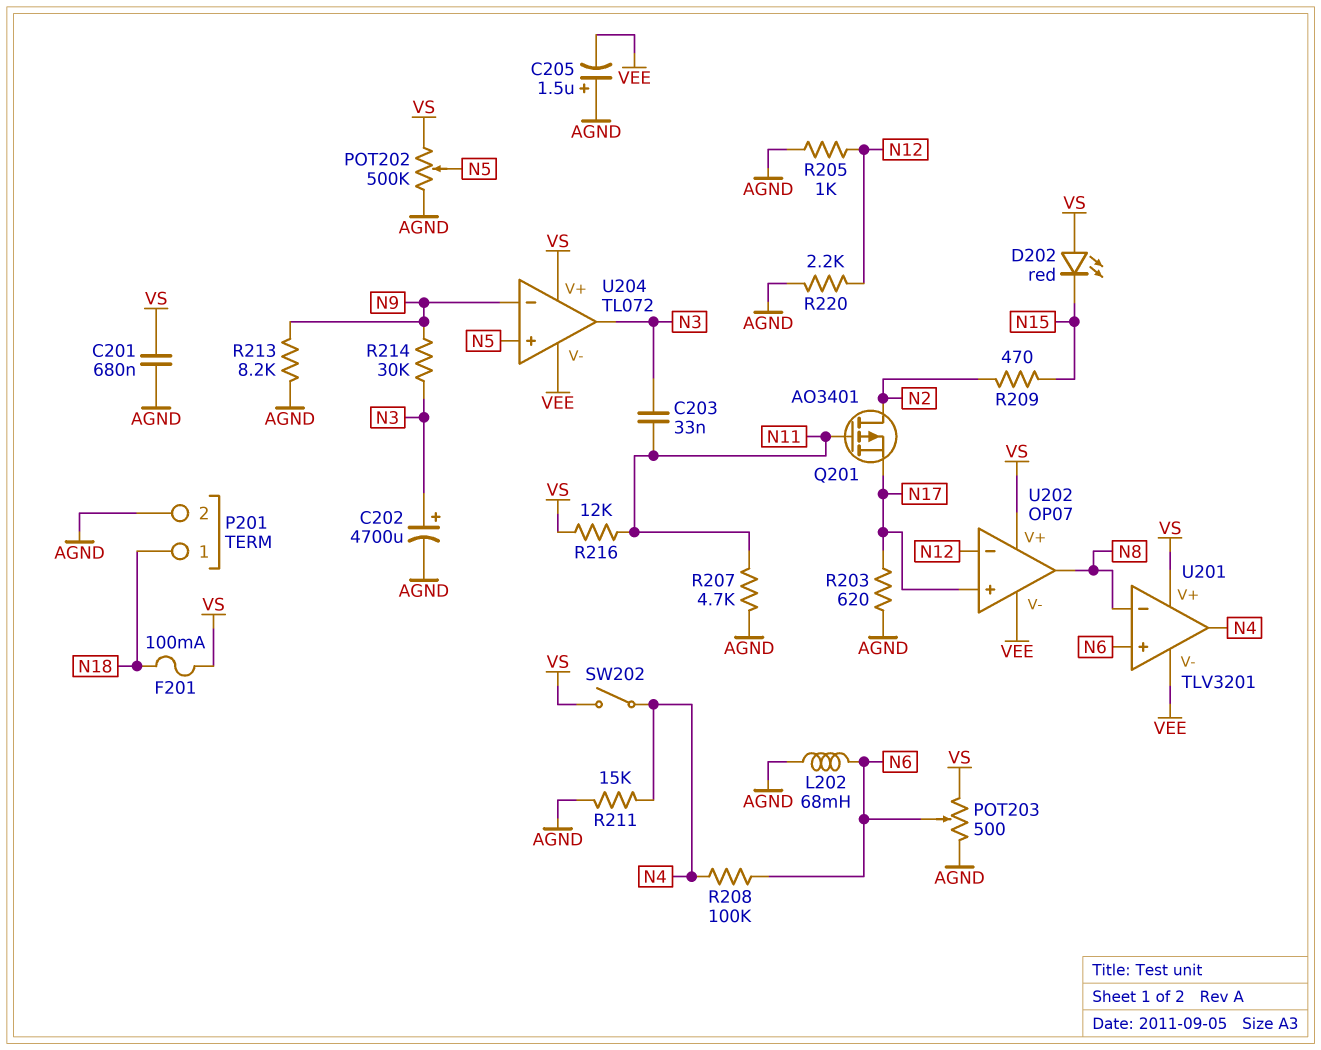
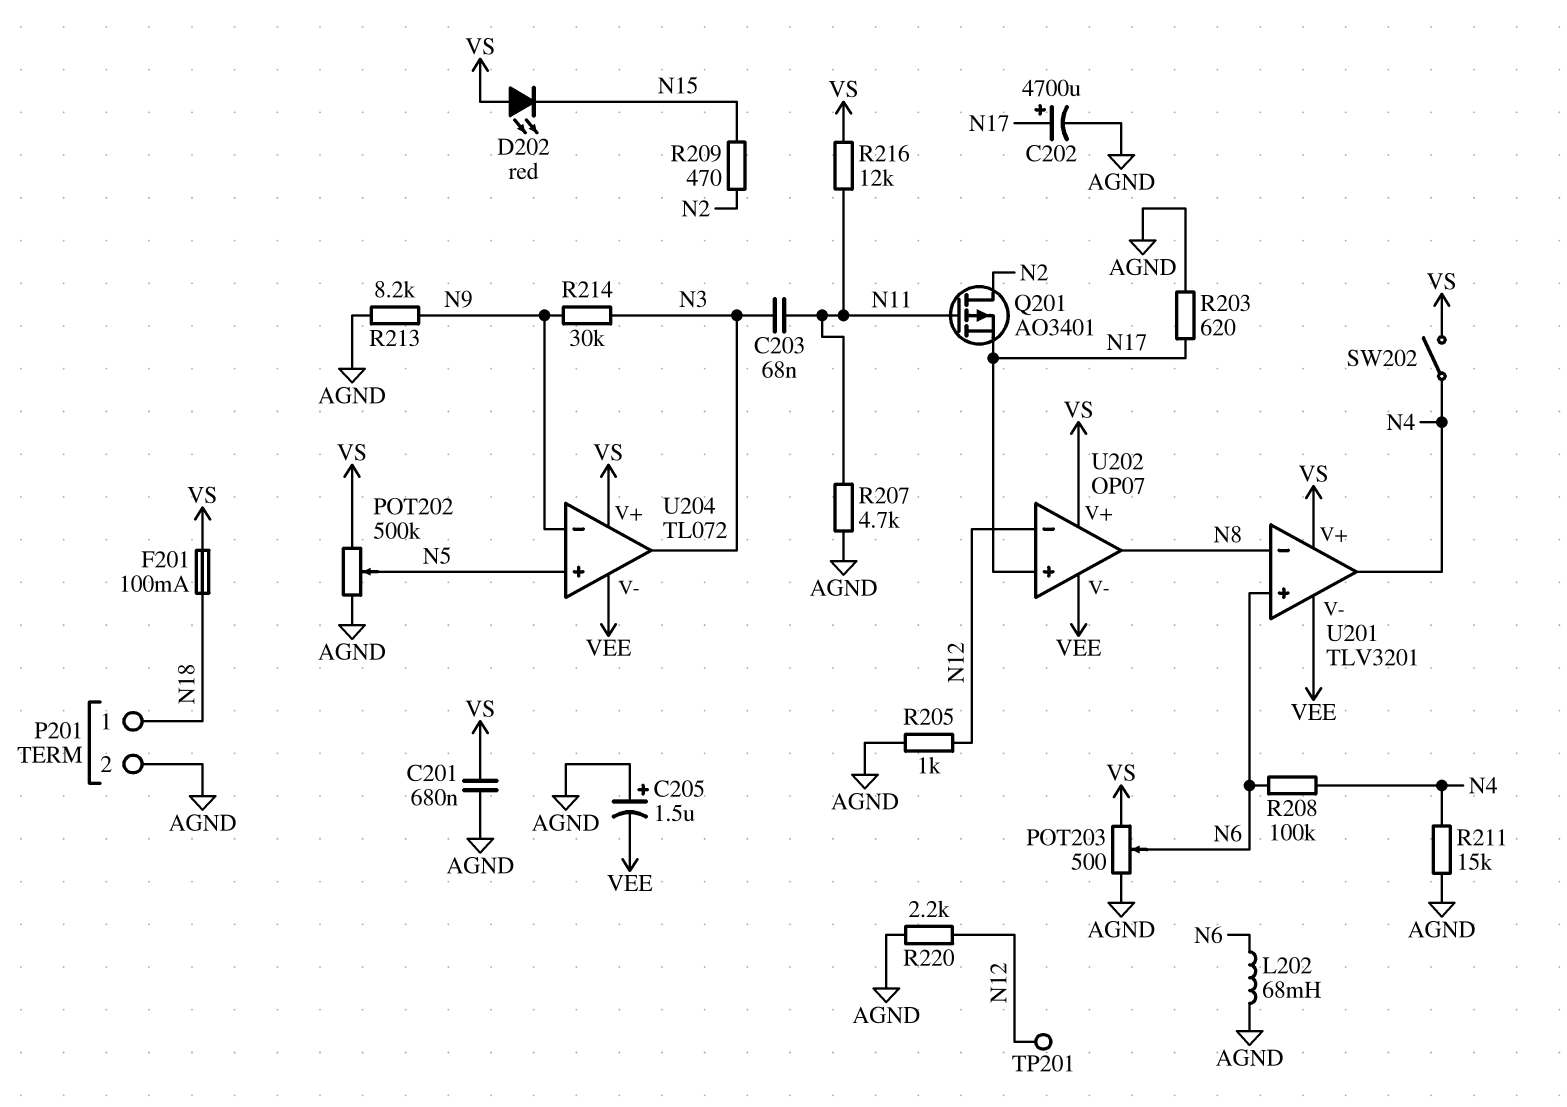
C202: 4700uF (plus N3, minus AGND) -> 4700uF (plus N17, minus AGND)
C203: 33nF (N3, N11) -> 68nF (N3, N11)
TP201: none -> test point (N12)

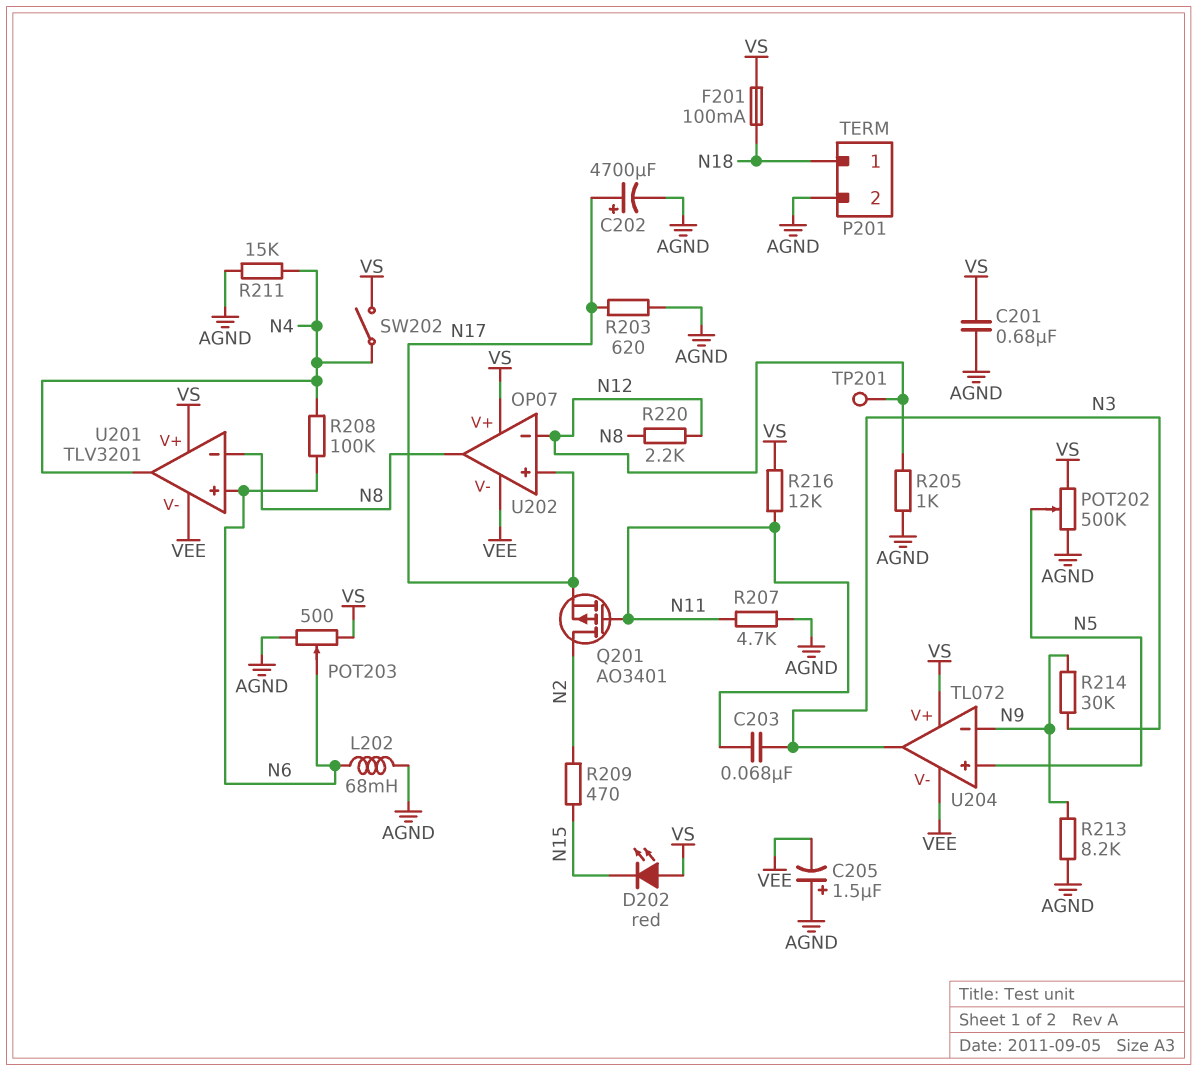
R220: 2.2k (AGND, N12) -> 2.2k (N8, N12)

